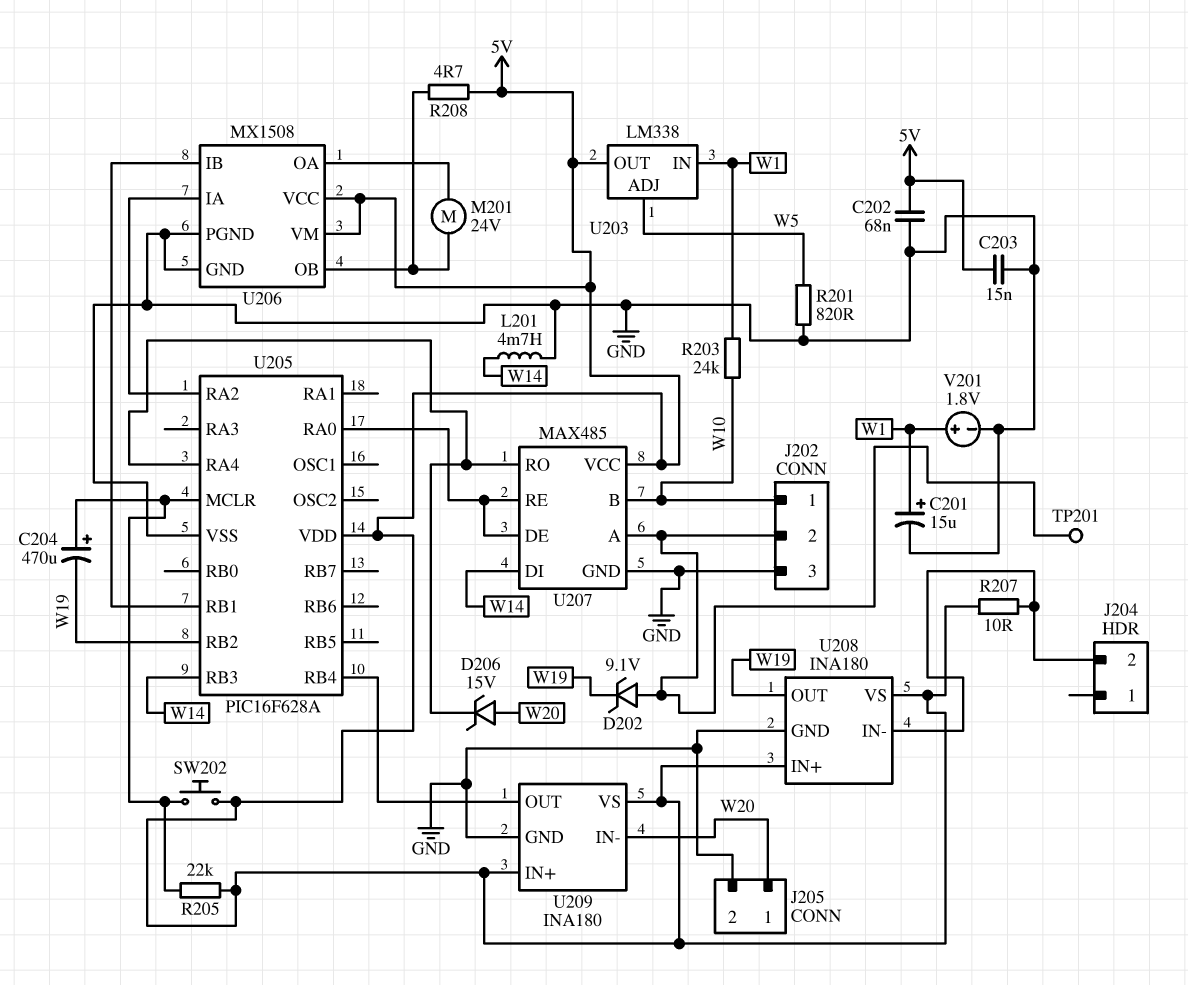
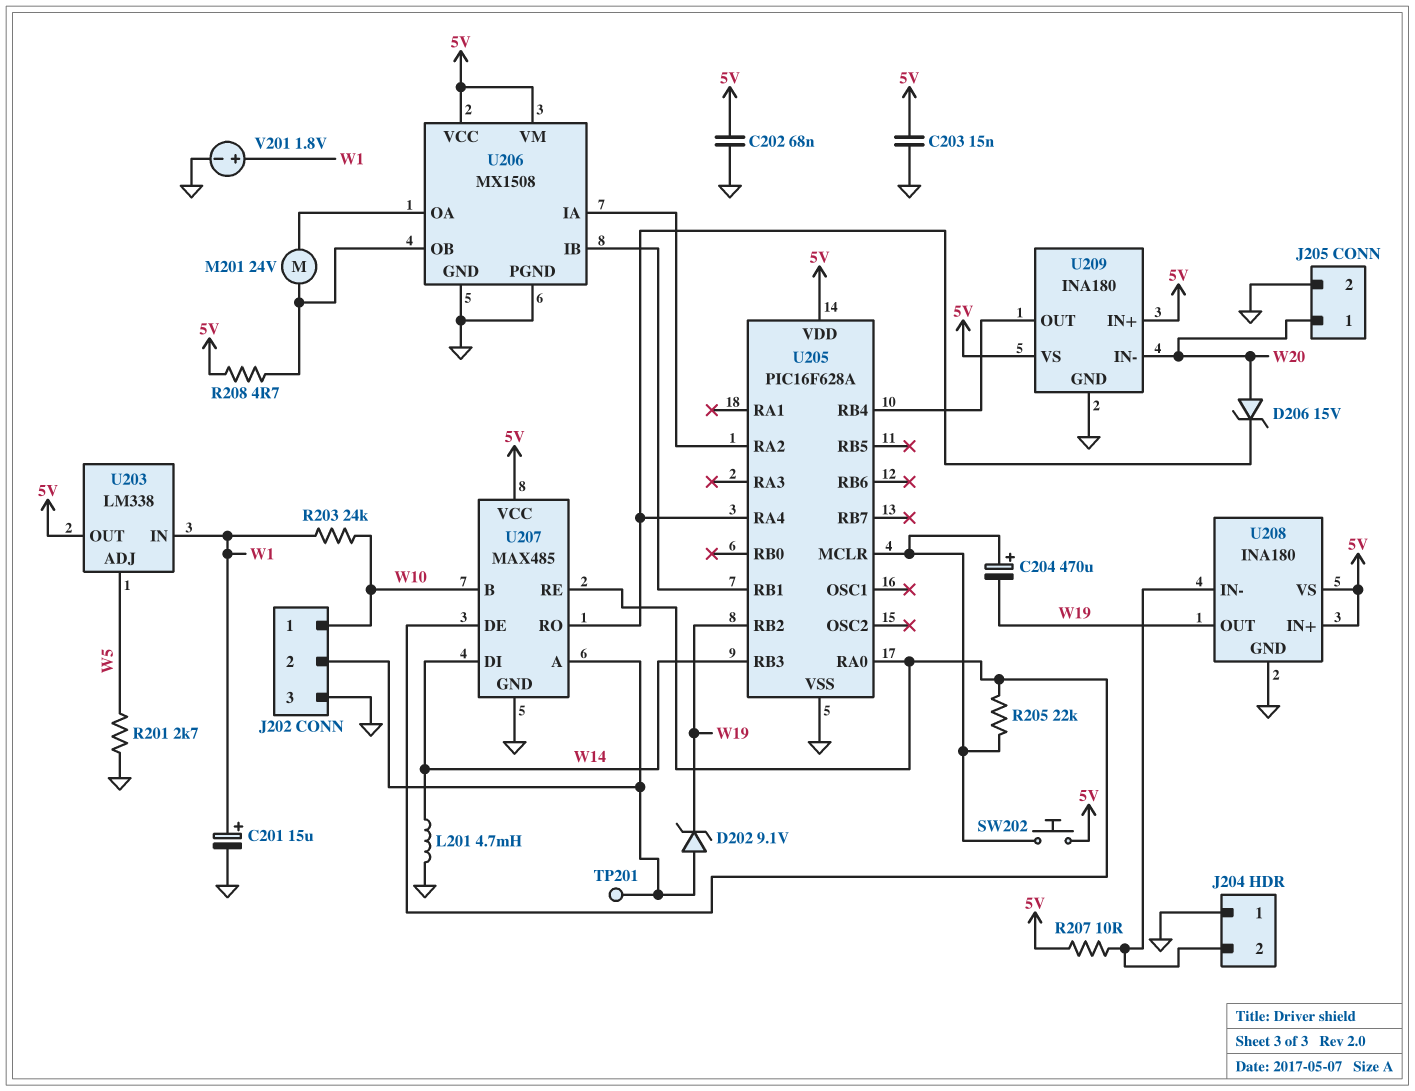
J204 pin 1: none -> GND
R201: 820 (GND, W5) -> 2.7k (GND, W5)
R205: 22k (5V, U205/MCLR) -> 22k (U205/MCLR, U205/RA0)

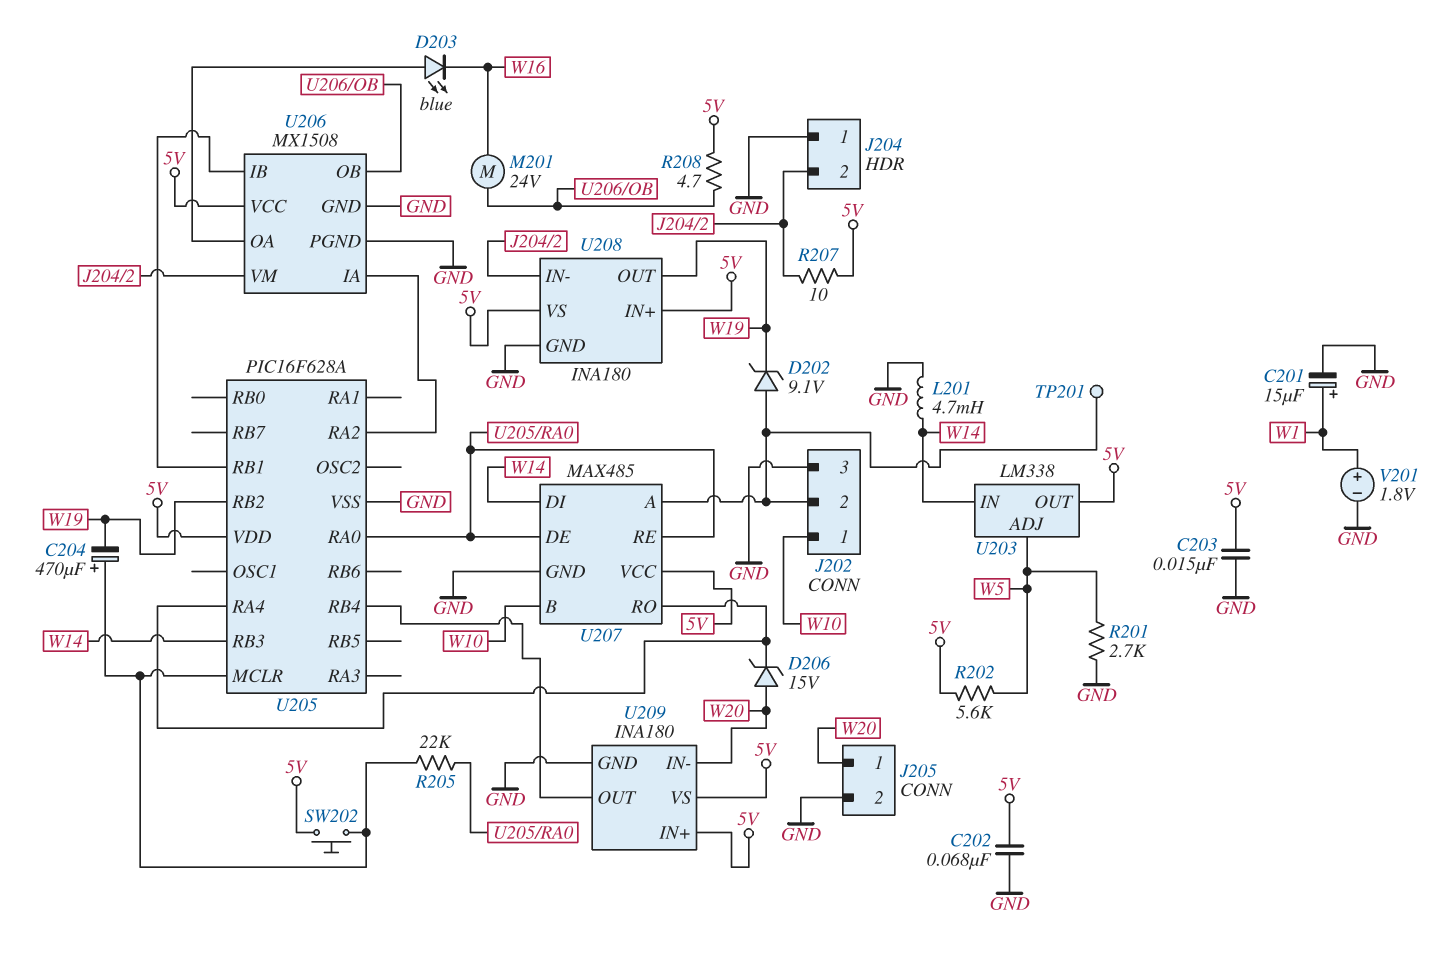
D203: none -> LED blue (A U206/OA, K W16)
M201: motor 24V (U206/OA, U206/OB) -> motor 24V (U206/OB, W16)
R202: none -> 5.6k (5V, W5)
R203: 24k (W1, W10) -> none
U203 pin IN: W1 -> W14
U206 pin VM: 5V -> J204/2

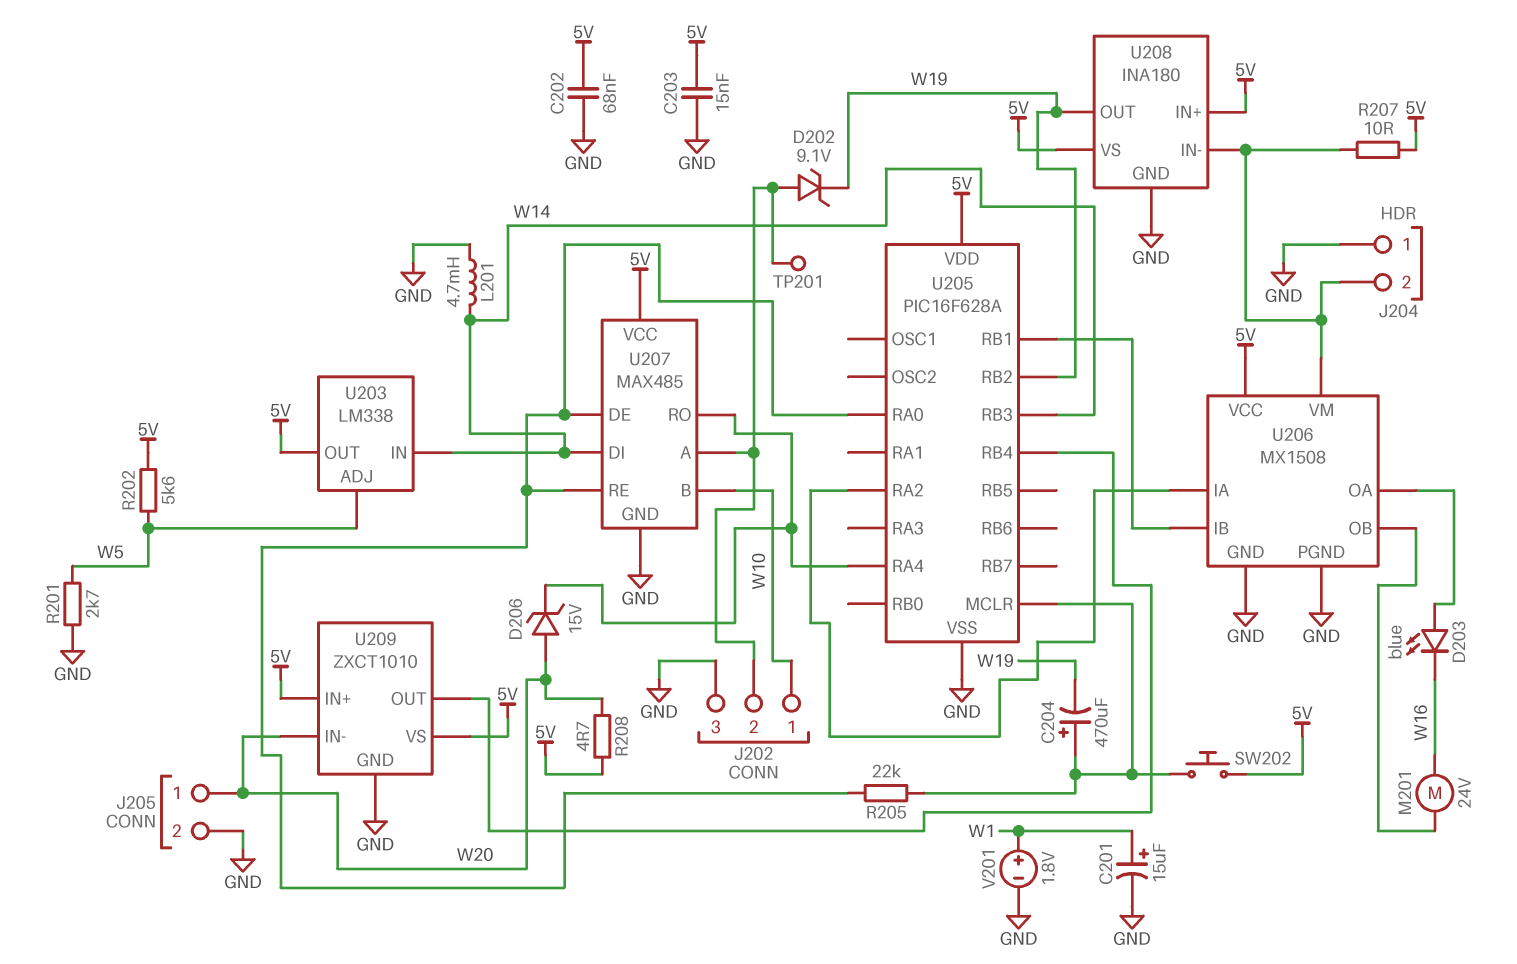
R208: 4.7 (5V, U206/OB) -> 4.7 (5V, W20)
U209: INA180 -> ZXCT1010

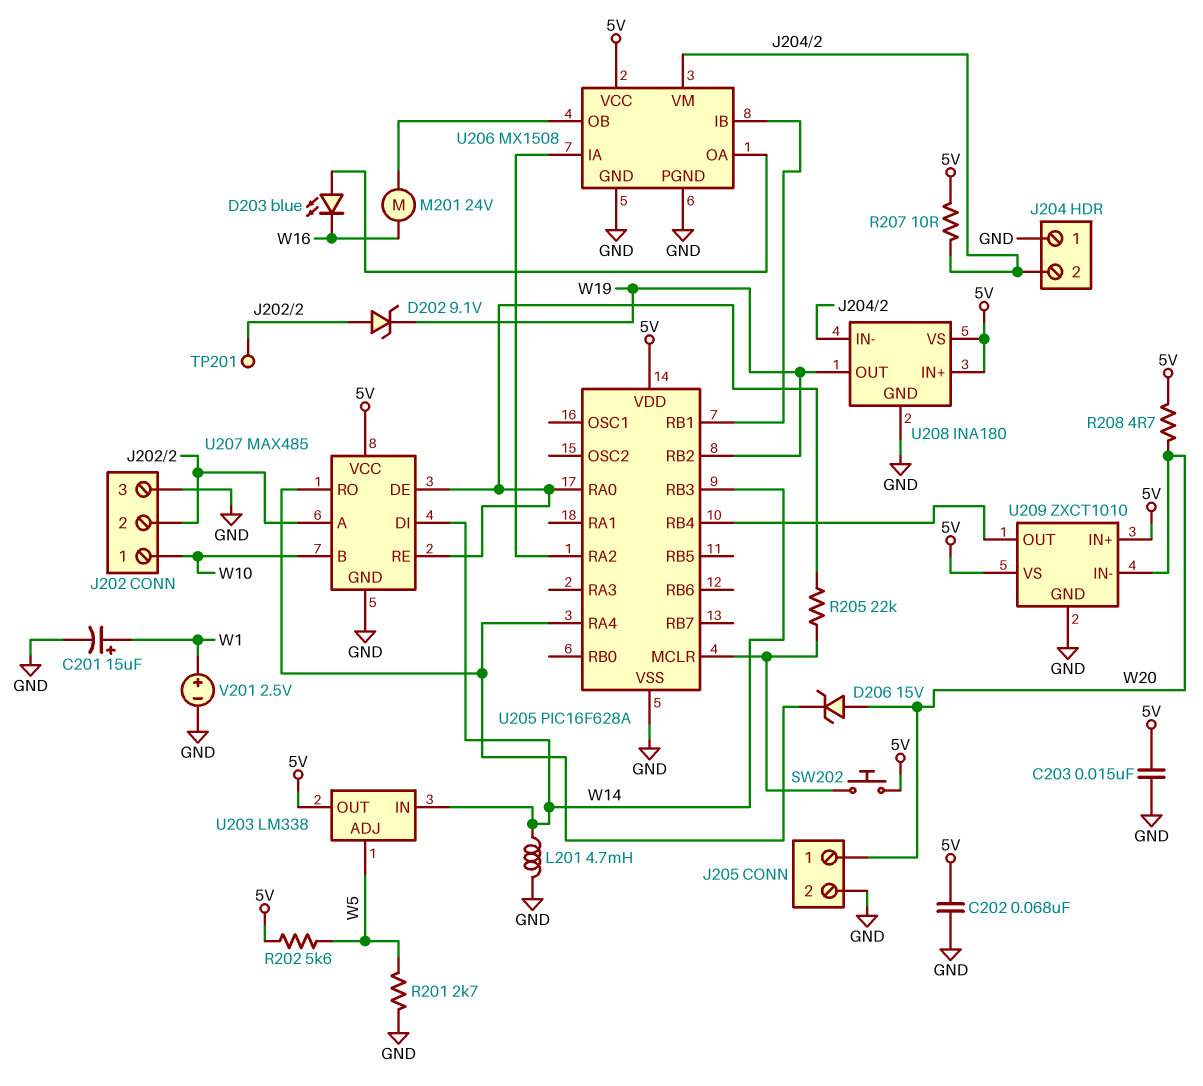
C204: 470uF (plus U205/MCLR, minus W19) -> none
V201: 1.8V (plus W1, minus GND) -> 2.5V (plus W1, minus GND)

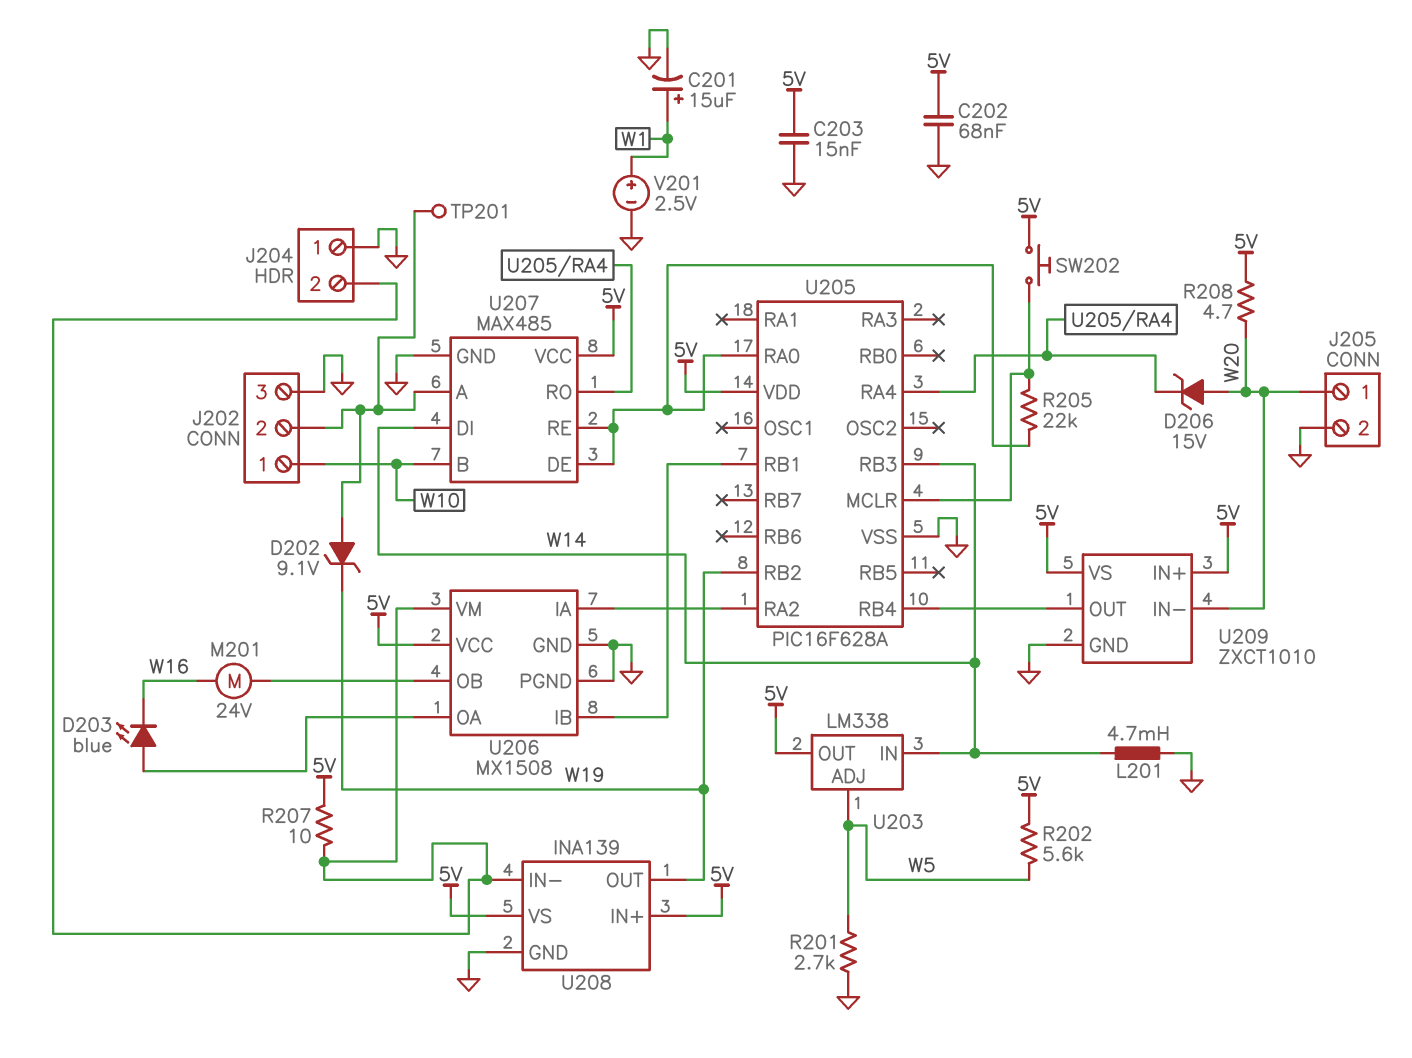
U208: INA180 -> INA139

